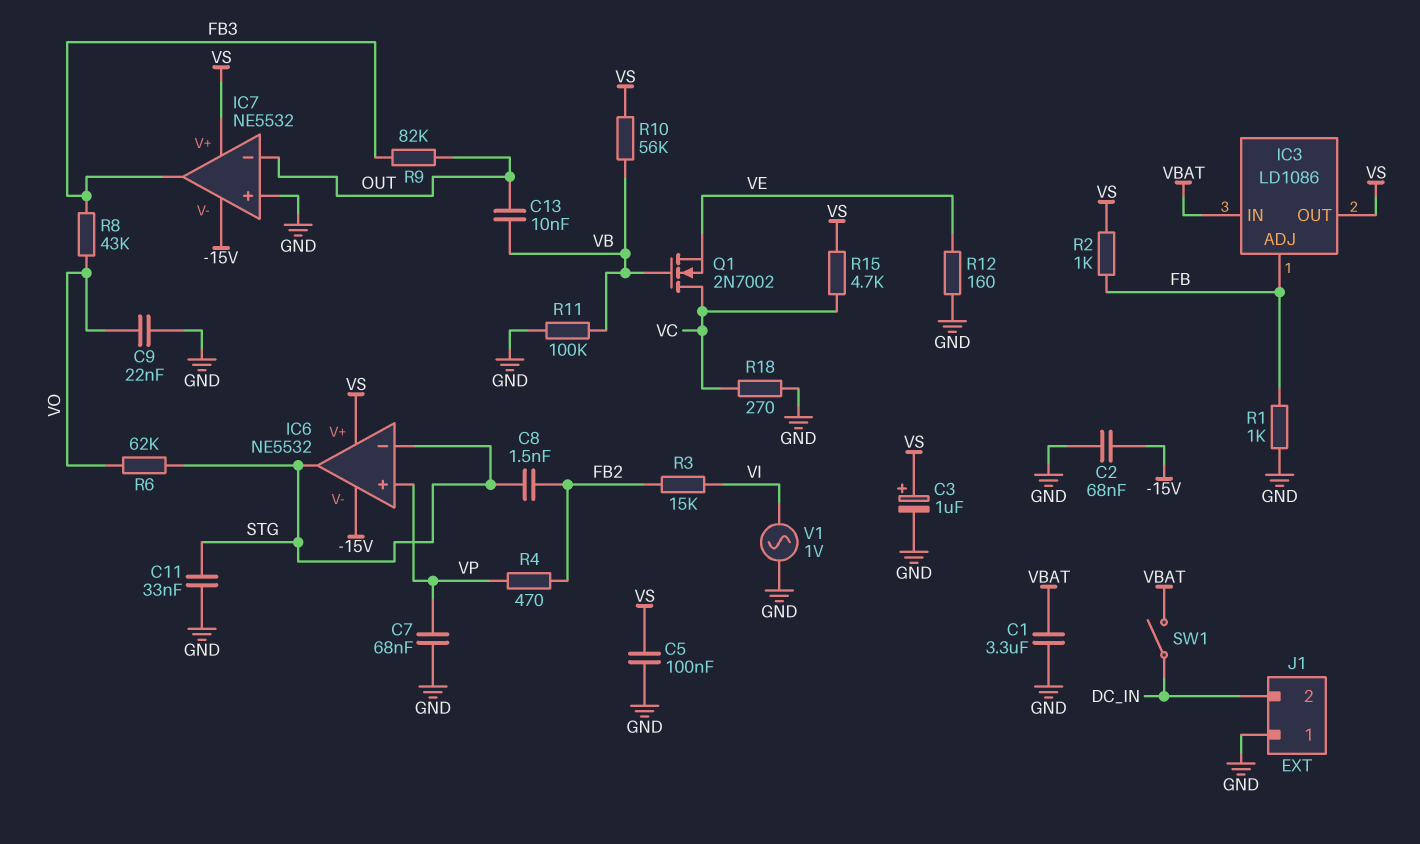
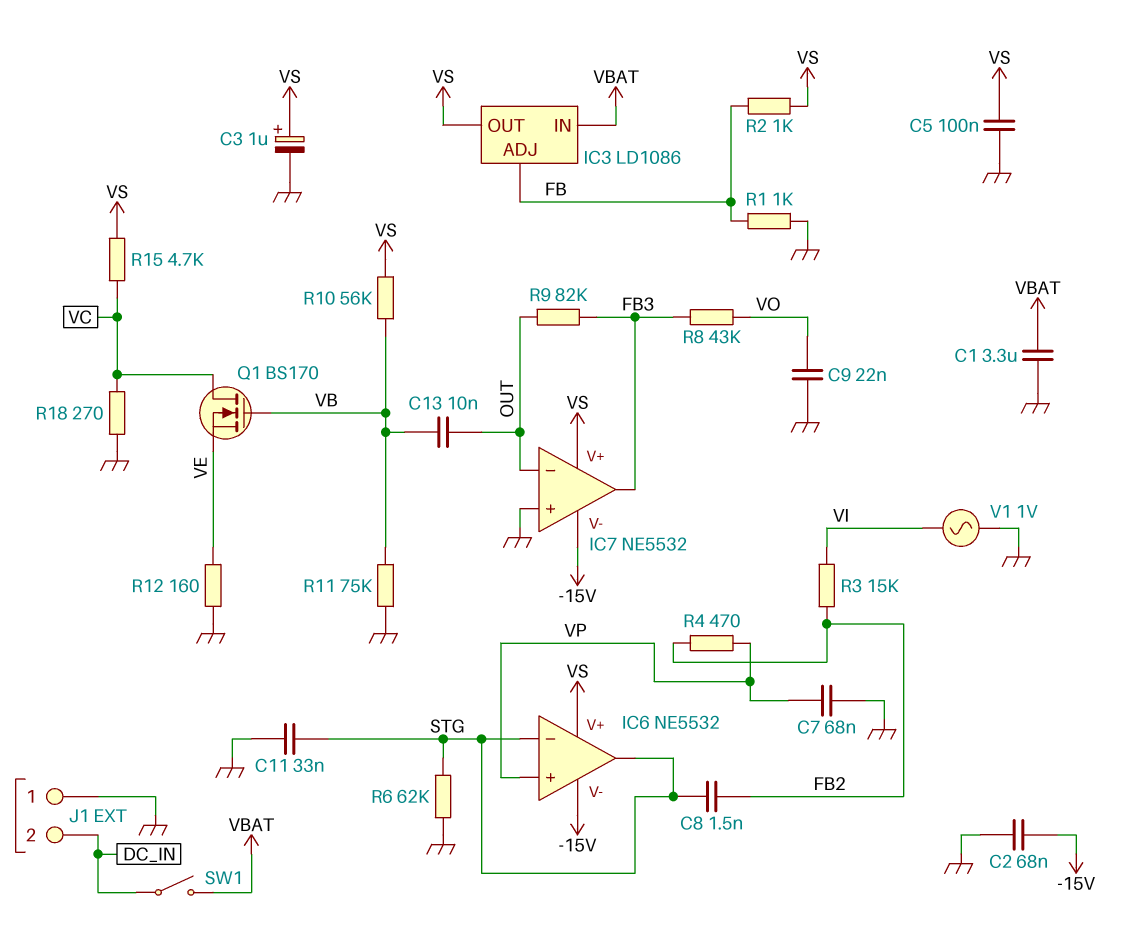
Q1: NMOS 2N7002 (G VB, D VC, S VE) -> NMOS BS170 (G VB, D VC, S VE)
R6: 62k (STG, VO) -> 62k (GND, STG)
R11: 100k (GND, VB) -> 75k (GND, VB)

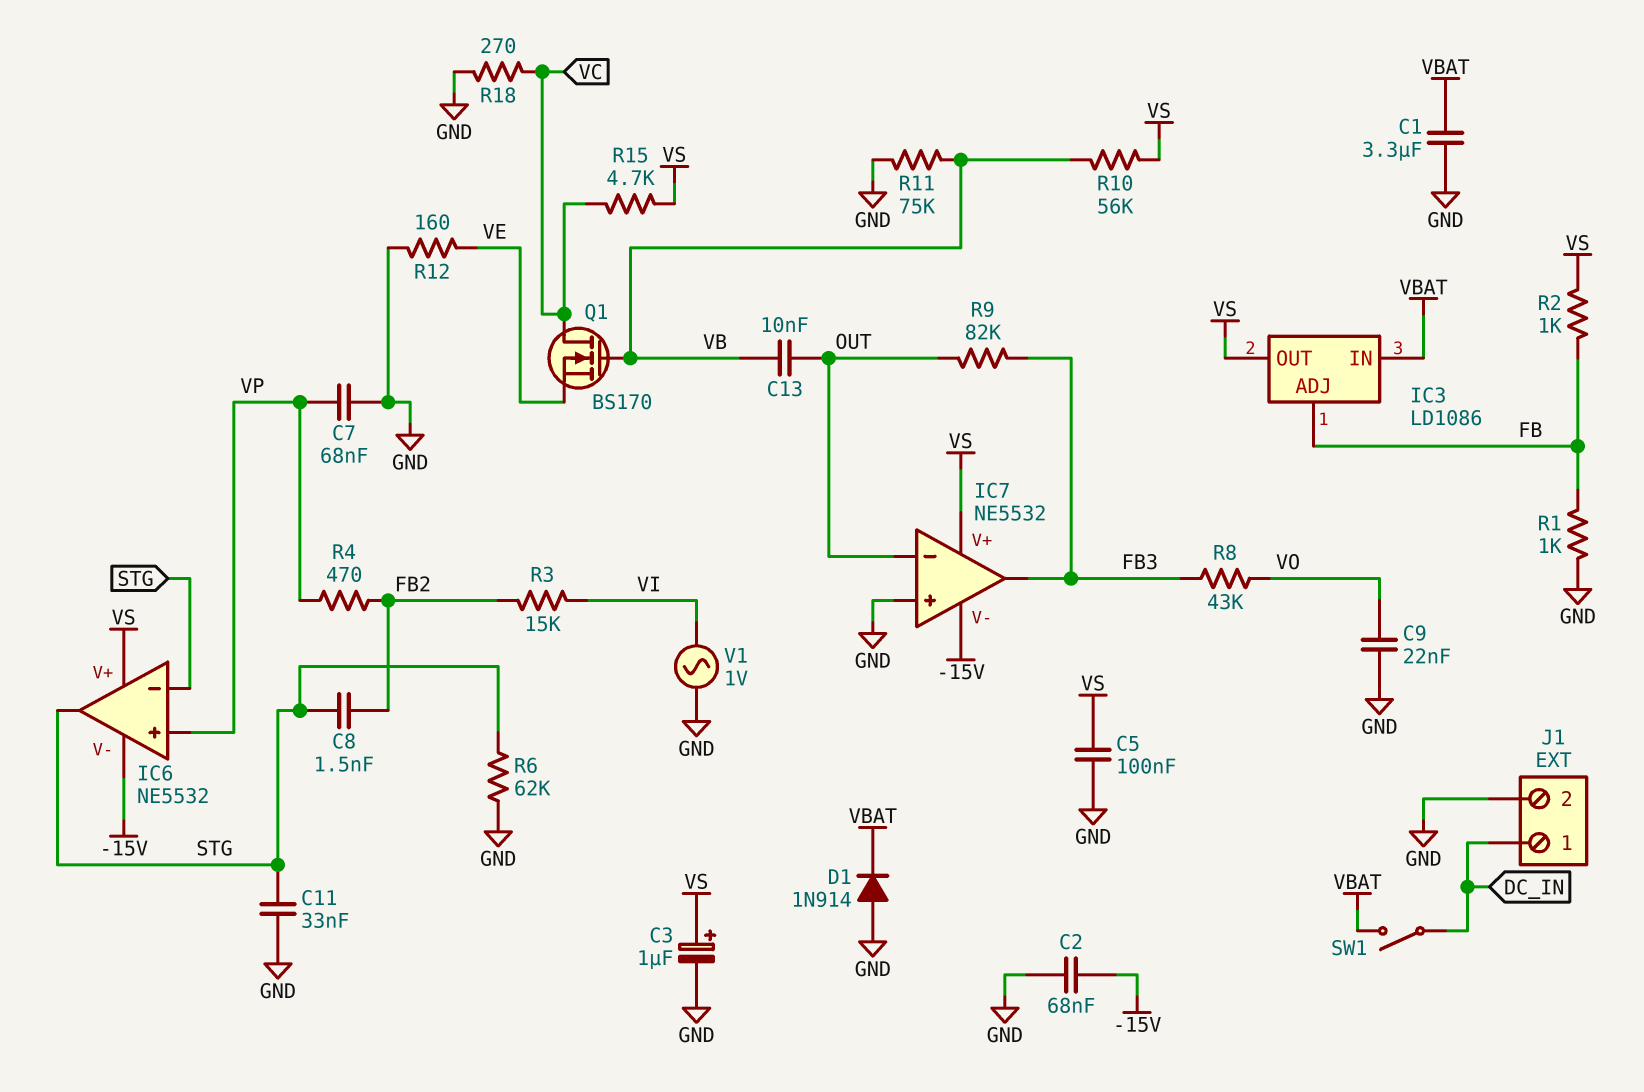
D1: none -> diode 1N914 (A GND, K VBAT)
J1 pin 1: GND -> DC_IN
J1 pin 2: DC_IN -> GND

